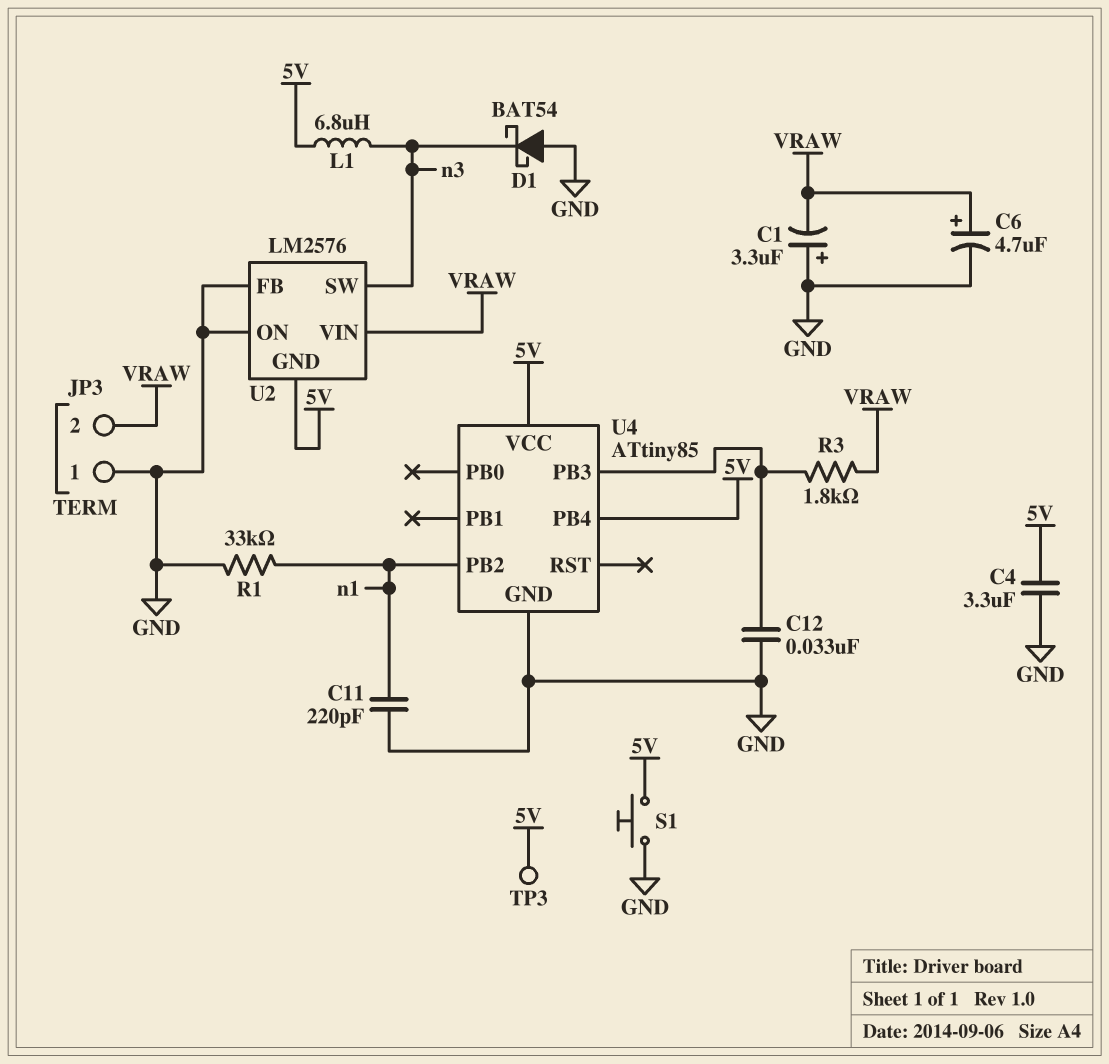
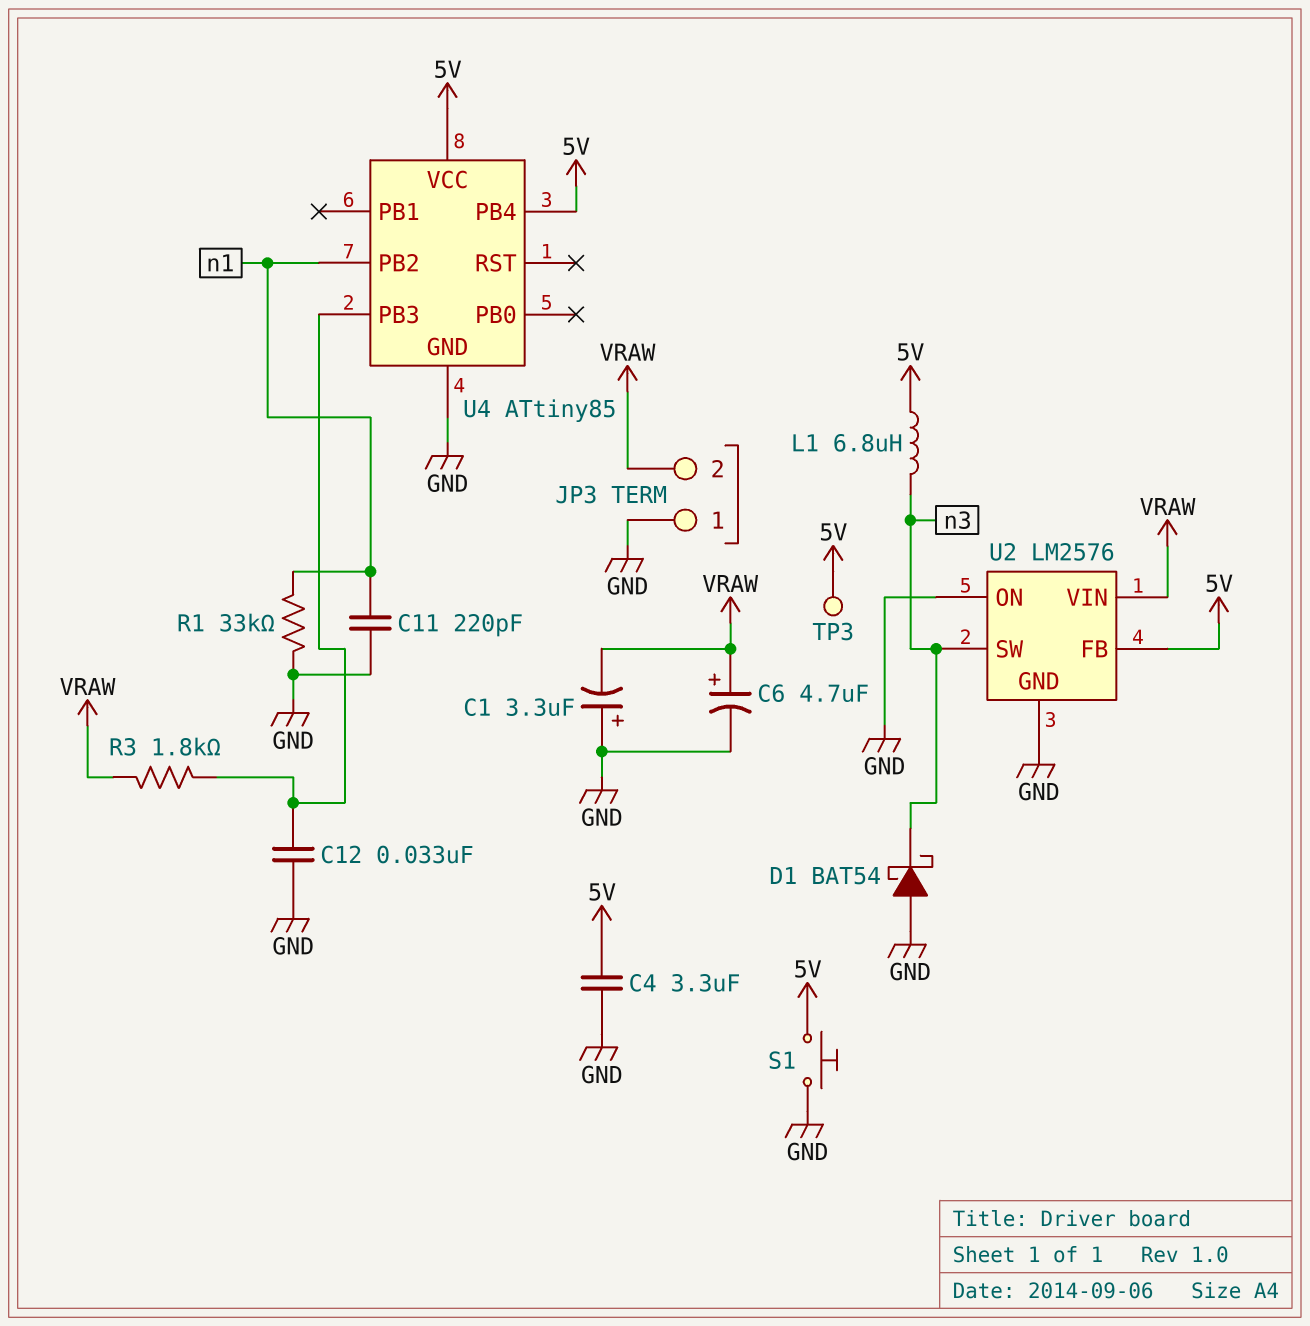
U2 pin FB: GND -> 5V
U2 pin GND: 5V -> GND

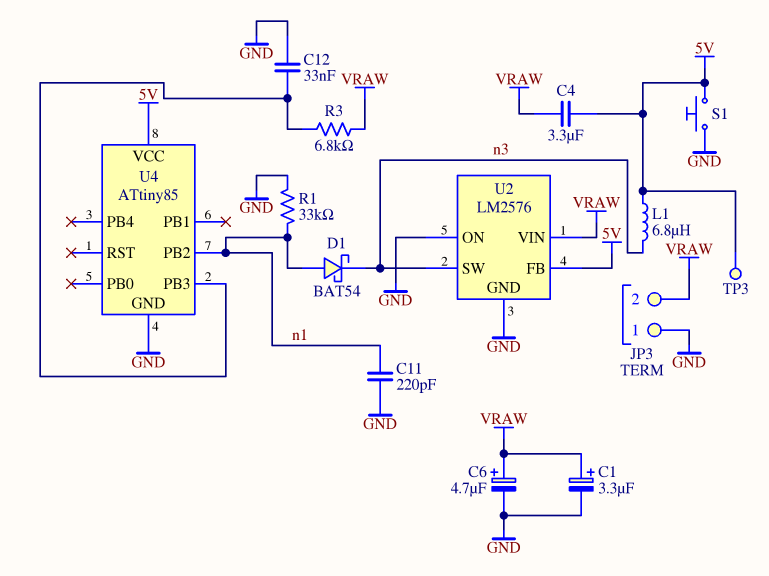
C1: 3.3uF (plus GND, minus VRAW) -> 3.3uF (plus VRAW, minus GND)
C4: 3.3uF (5V, GND) -> 3.3uF (5V, VRAW)
D1: schottky BAT54 (A GND, K n3) -> schottky BAT54 (A n1, K n3)
R3: 1.8k (U4/PB3, VRAW) -> 6.8k (U4/PB3, VRAW)
U4 pin PB4: 5V -> none

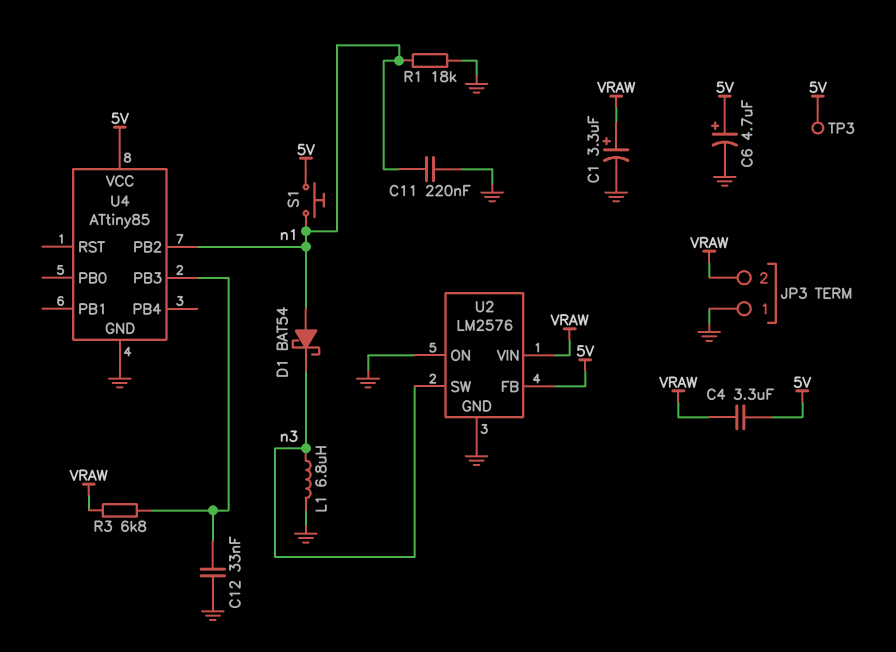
C6: 4.7uF (plus VRAW, minus GND) -> 4.7uF (plus 5V, minus GND)
C11: 220pF (GND, n1) -> 220nF (GND, n1)
L1: 6.8uH (5V, n3) -> 6.8uH (GND, n3)
R1: 33k (GND, n1) -> 18k (GND, n1)
S1: button (5V, GND) -> button (5V, n1)

